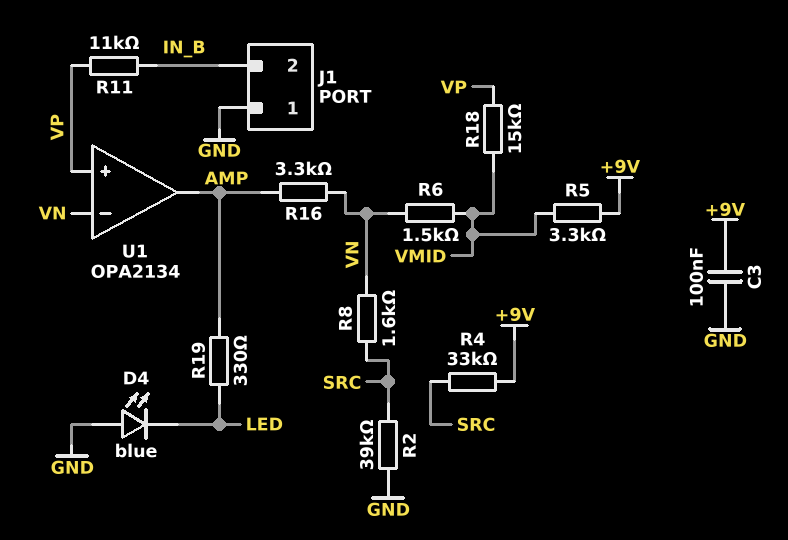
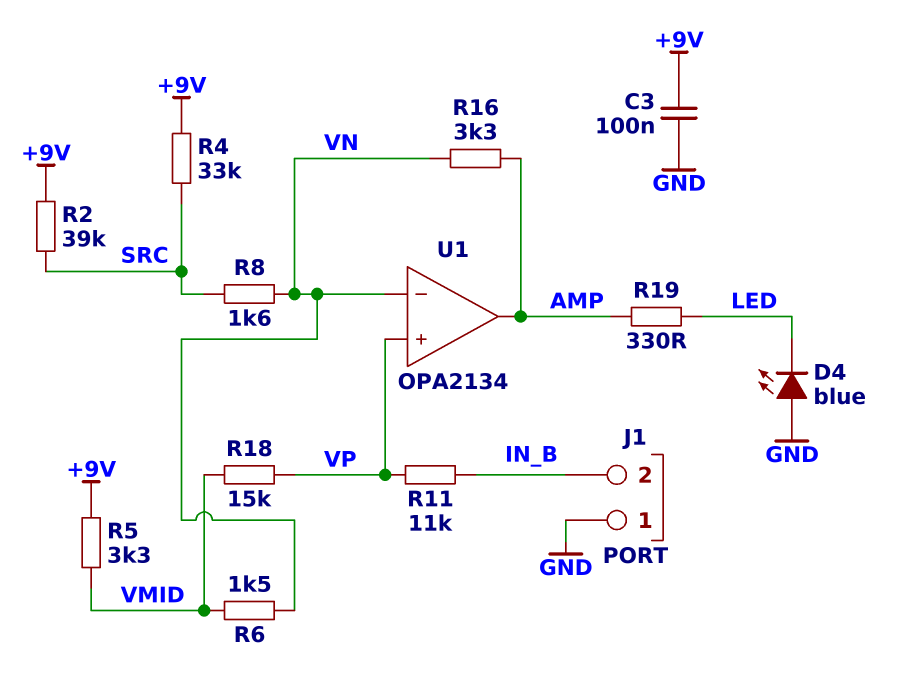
R2: 39k (GND, SRC) -> 39k (+9V, SRC)

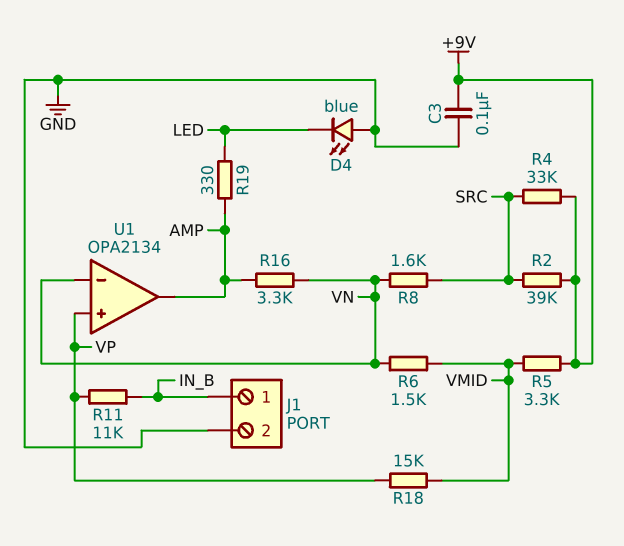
J1 pin 1: GND -> IN_B
J1 pin 2: IN_B -> GND

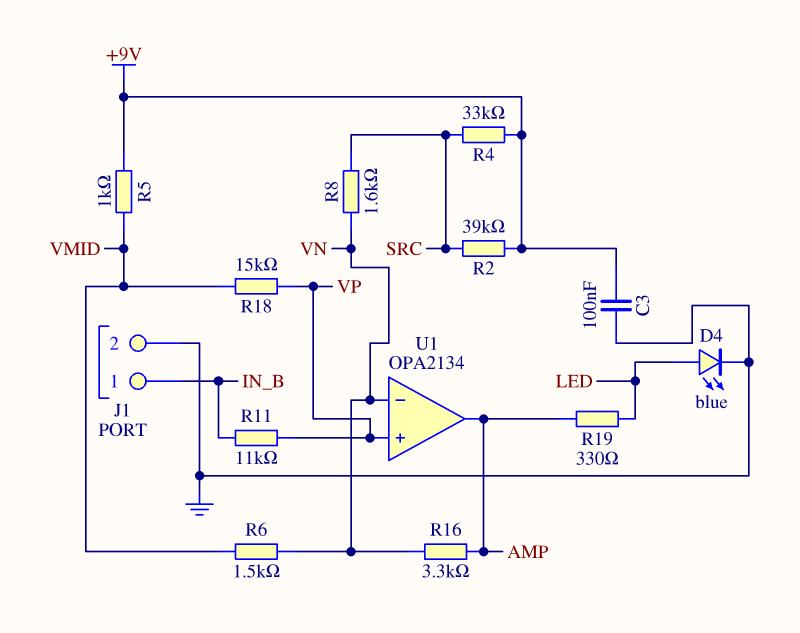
D4: LED blue (A GND, K LED) -> LED blue (A LED, K GND)
R5: 3.3k (+9V, VMID) -> 1k (+9V, VMID)

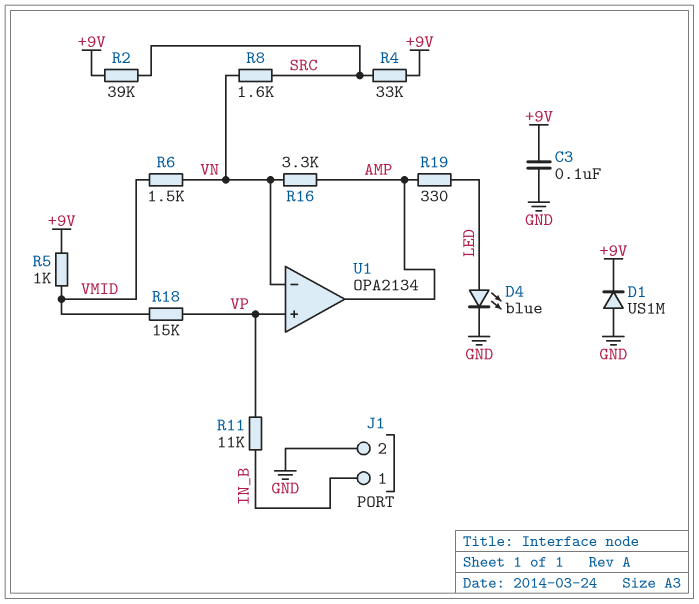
D1: none -> diode US1M (A GND, K +9V)

